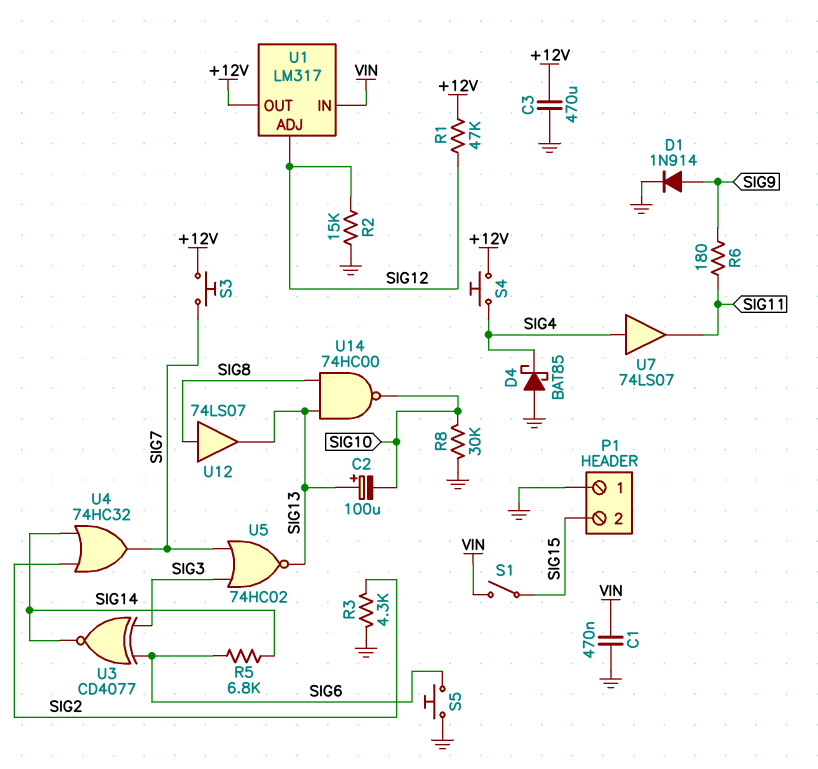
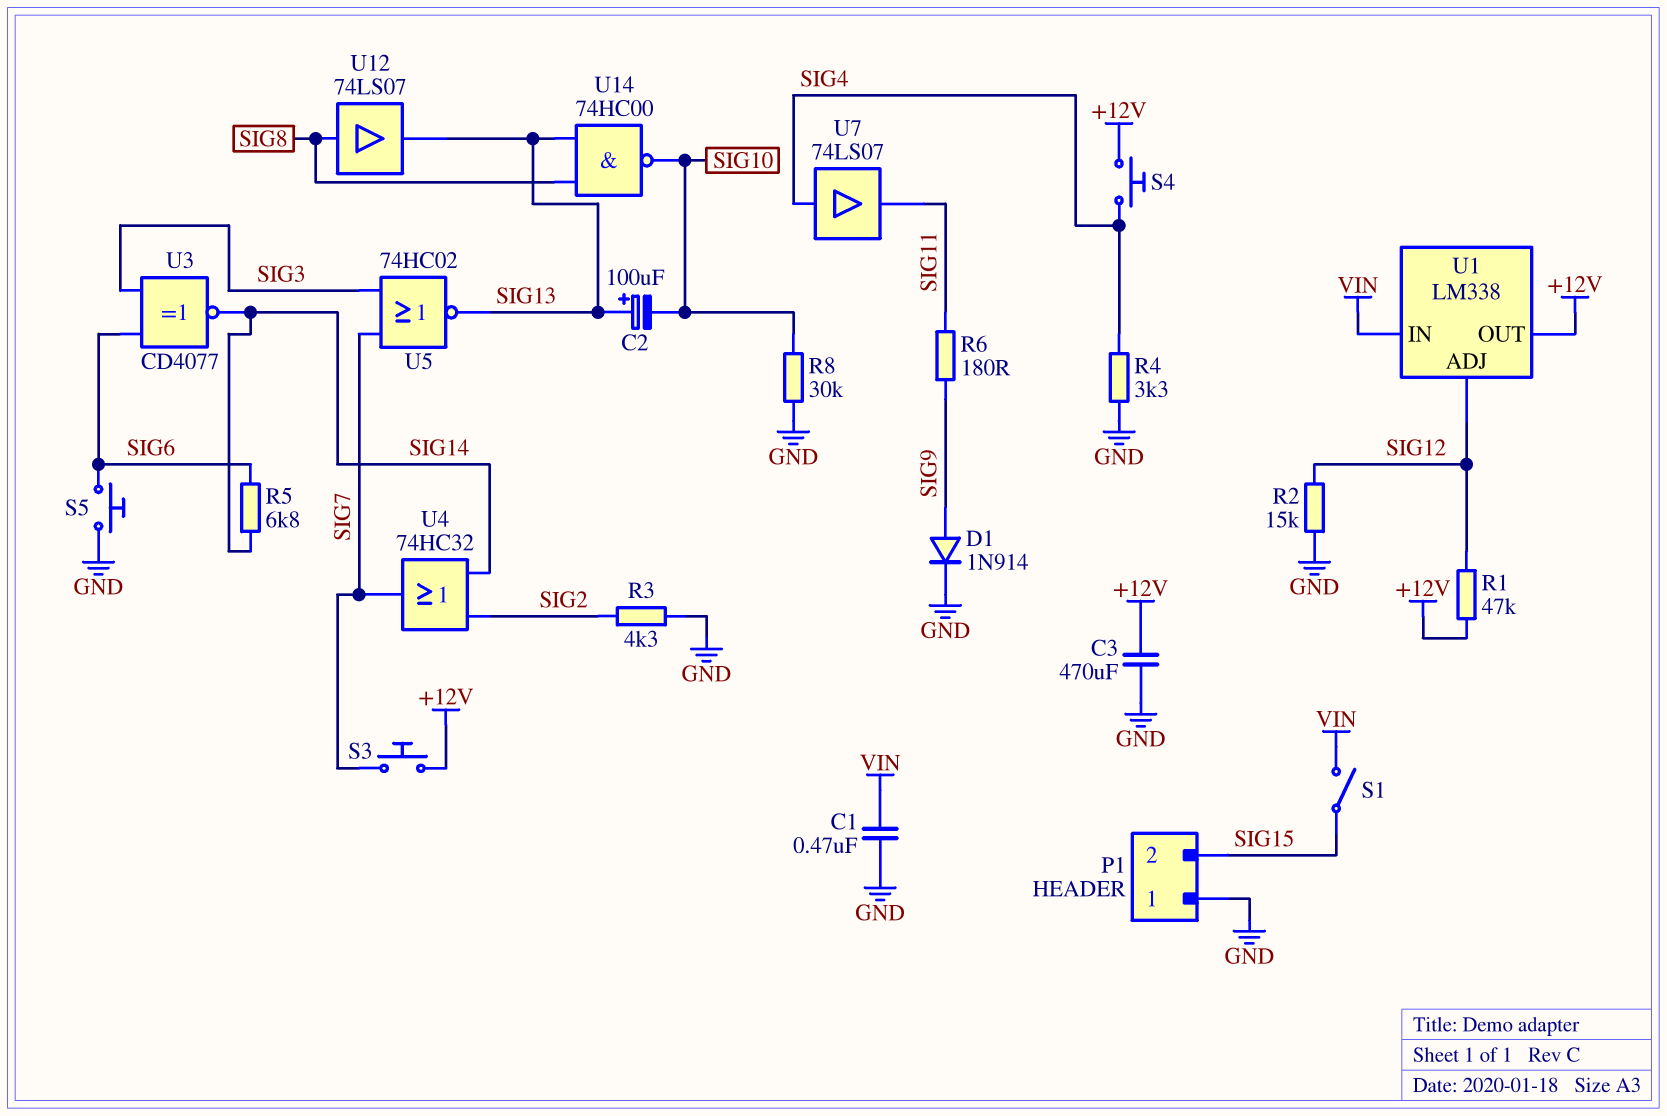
D4: schottky BAT85 (A GND, K SIG4) -> none
R4: none -> 3.3k (GND, SIG4)
U1: LM317 -> LM338

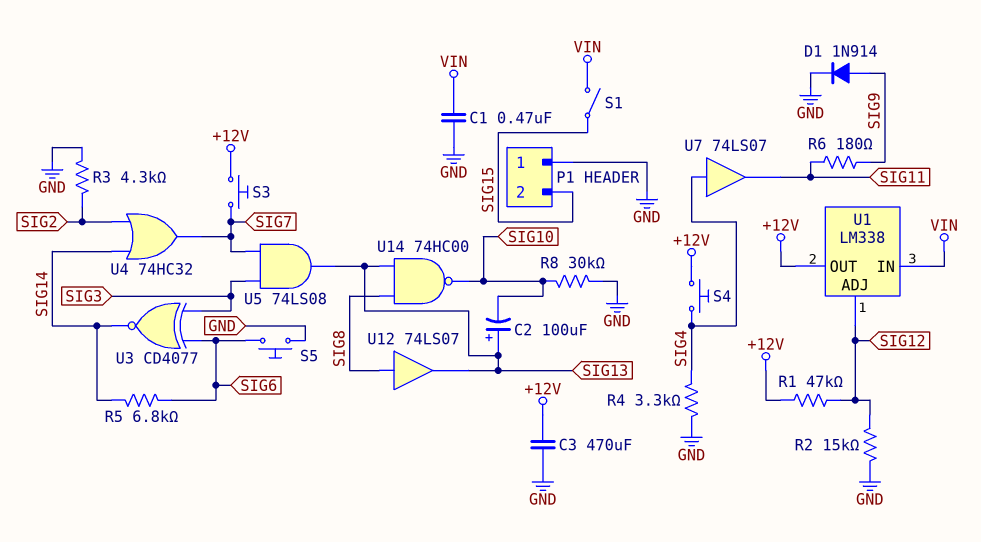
U5: NOR 74HC02 (in SIG3, in SIG7, out SIG13) -> AND 74LS08 (in SIG3, in SIG7, out SIG13)

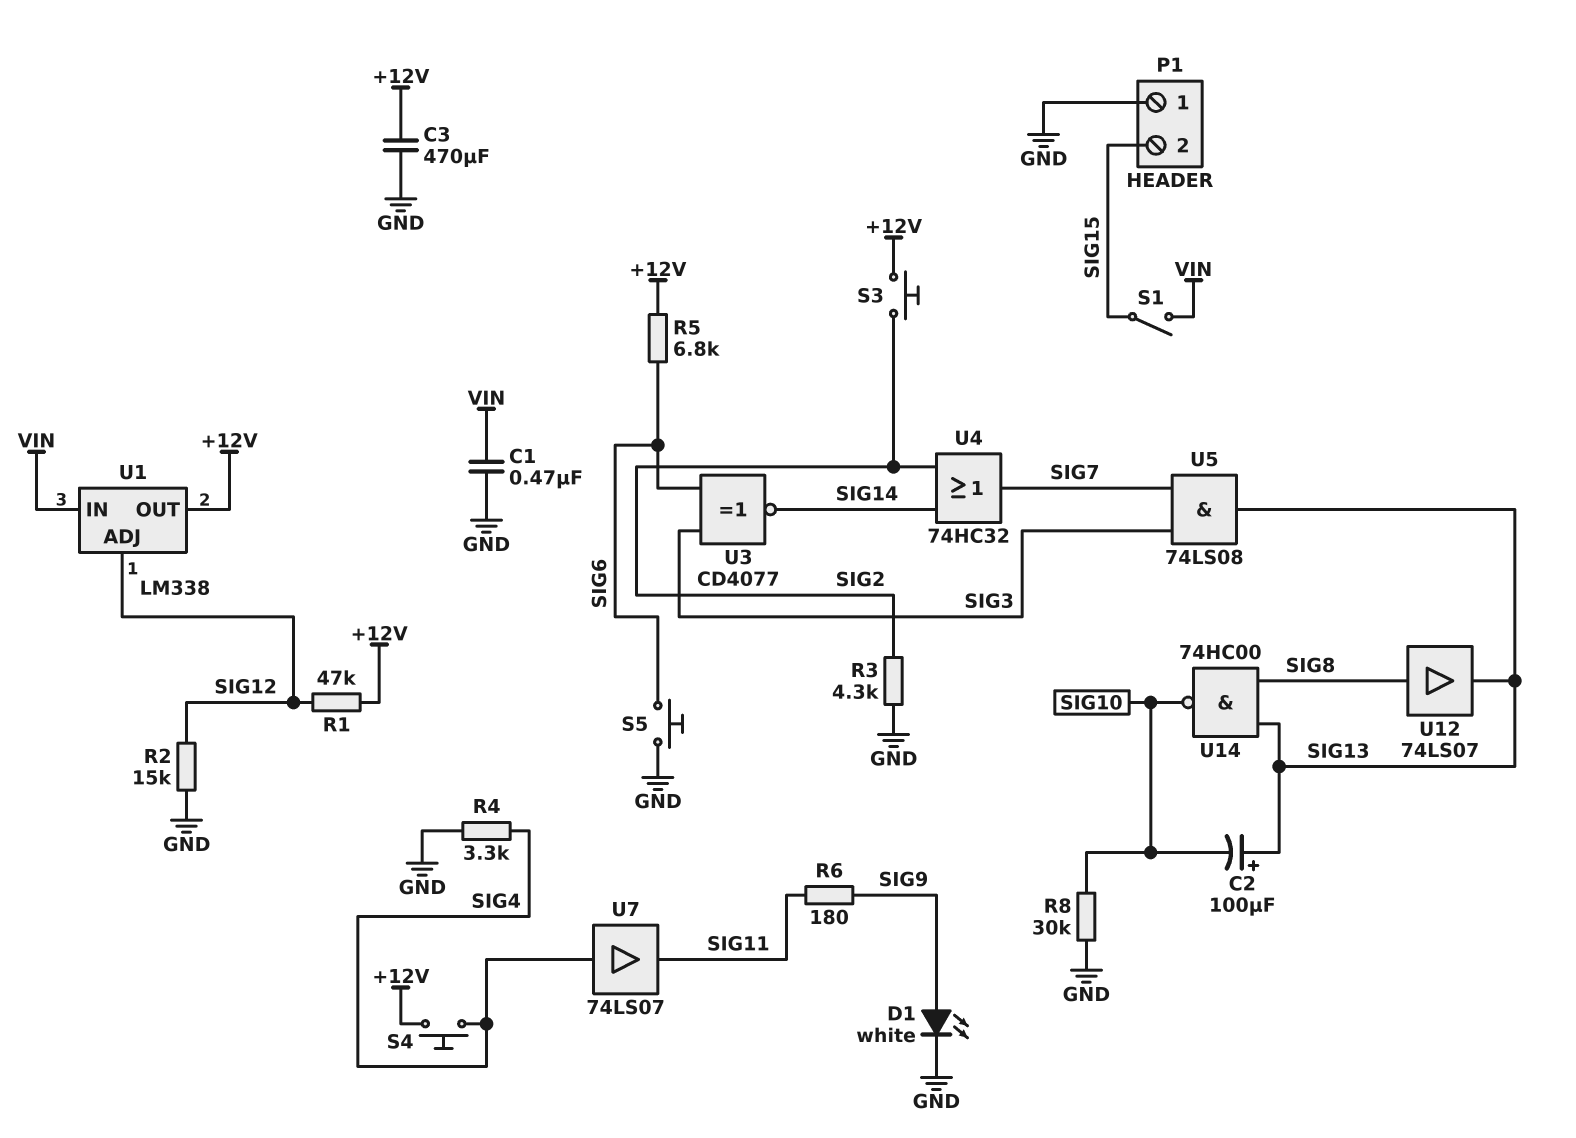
D1: diode 1N914 (A SIG9, K GND) -> LED white (A SIG9, K GND)
R5: 6.8k (SIG6, SIG14) -> 6.8k (+12V, SIG6)
S3: button (+12V, SIG7) -> button (+12V, SIG2)

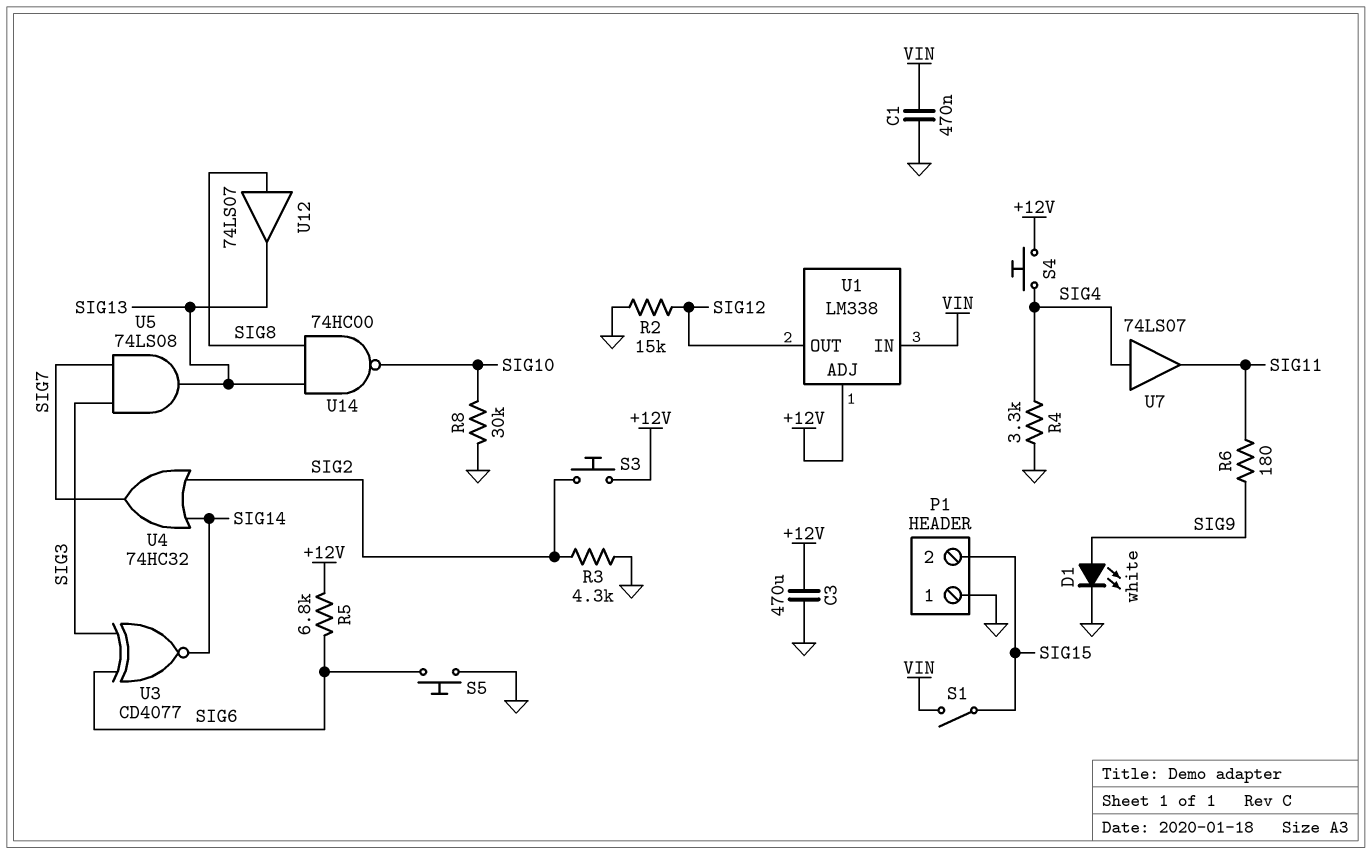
C2: 100uF (plus SIG13, minus SIG10) -> none
R1: 47k (+12V, SIG12) -> none
U1 pin ADJ: SIG12 -> +12V
U1 pin OUT: +12V -> SIG12

